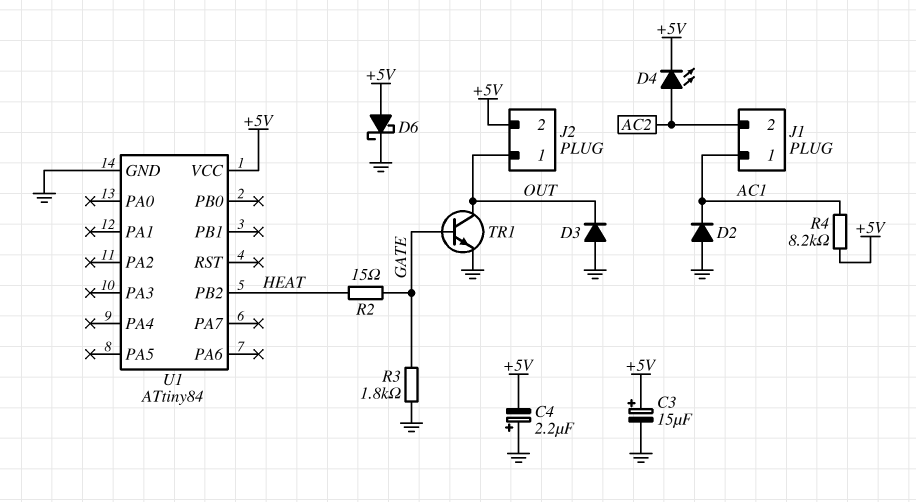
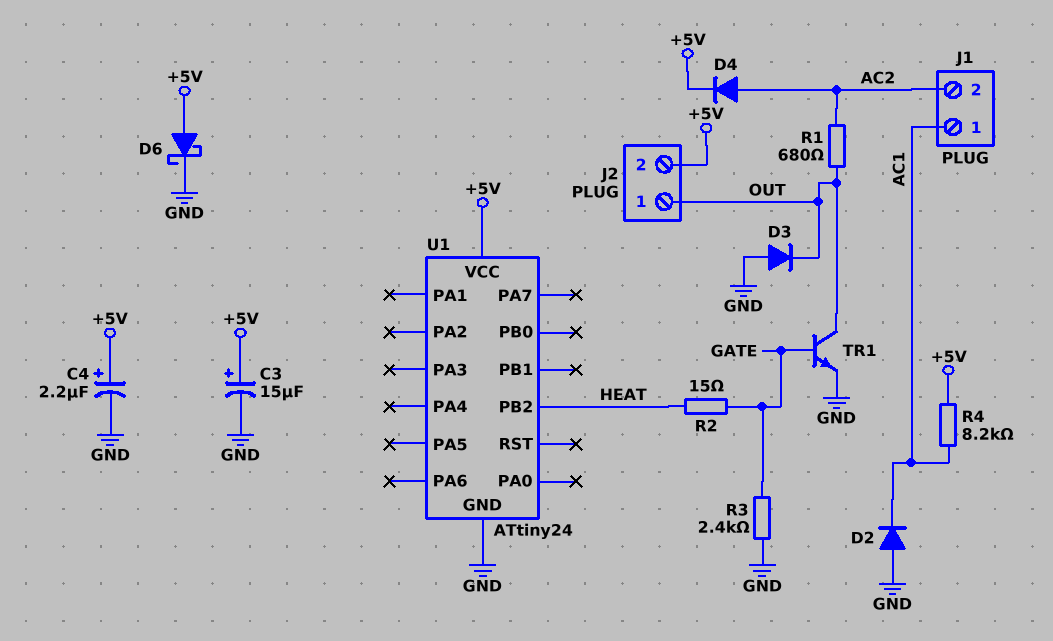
C4: 2.2uF (plus GND, minus +5V) -> 2.2uF (plus +5V, minus GND)
D4: LED (A AC2, K +5V) -> diode (A AC2, K +5V)
R1: none -> 680 (AC2, OUT)
R3: 1.8k (GATE, GND) -> 2.4k (GATE, GND)
U1: ATtiny84 -> ATtiny24

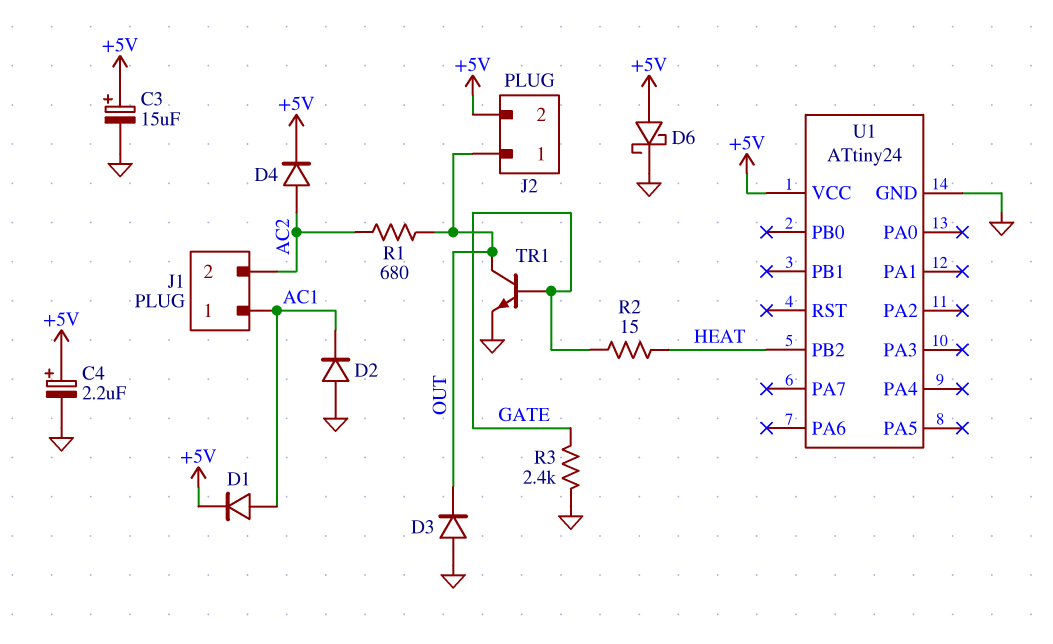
D1: none -> diode (A AC1, K +5V)
R4: 8.2k (+5V, AC1) -> none

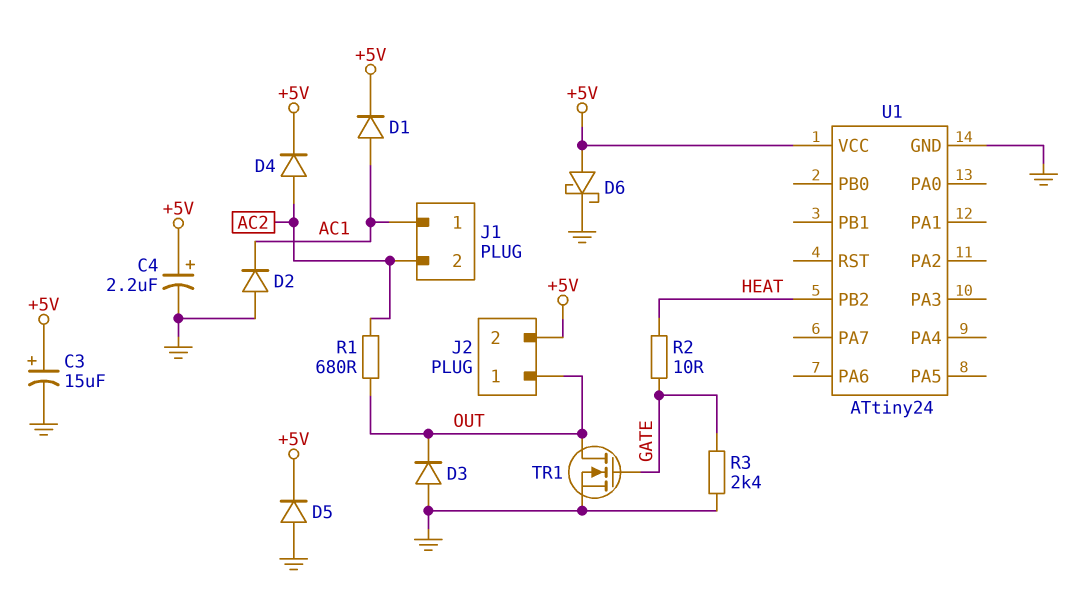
D5: none -> diode (A GND, K +5V)
R2: 15 (GATE, HEAT) -> 10 (GATE, HEAT)
TR1: NPN (B GATE, C OUT, E GND) -> NMOS (G GATE, D OUT, S GND)

